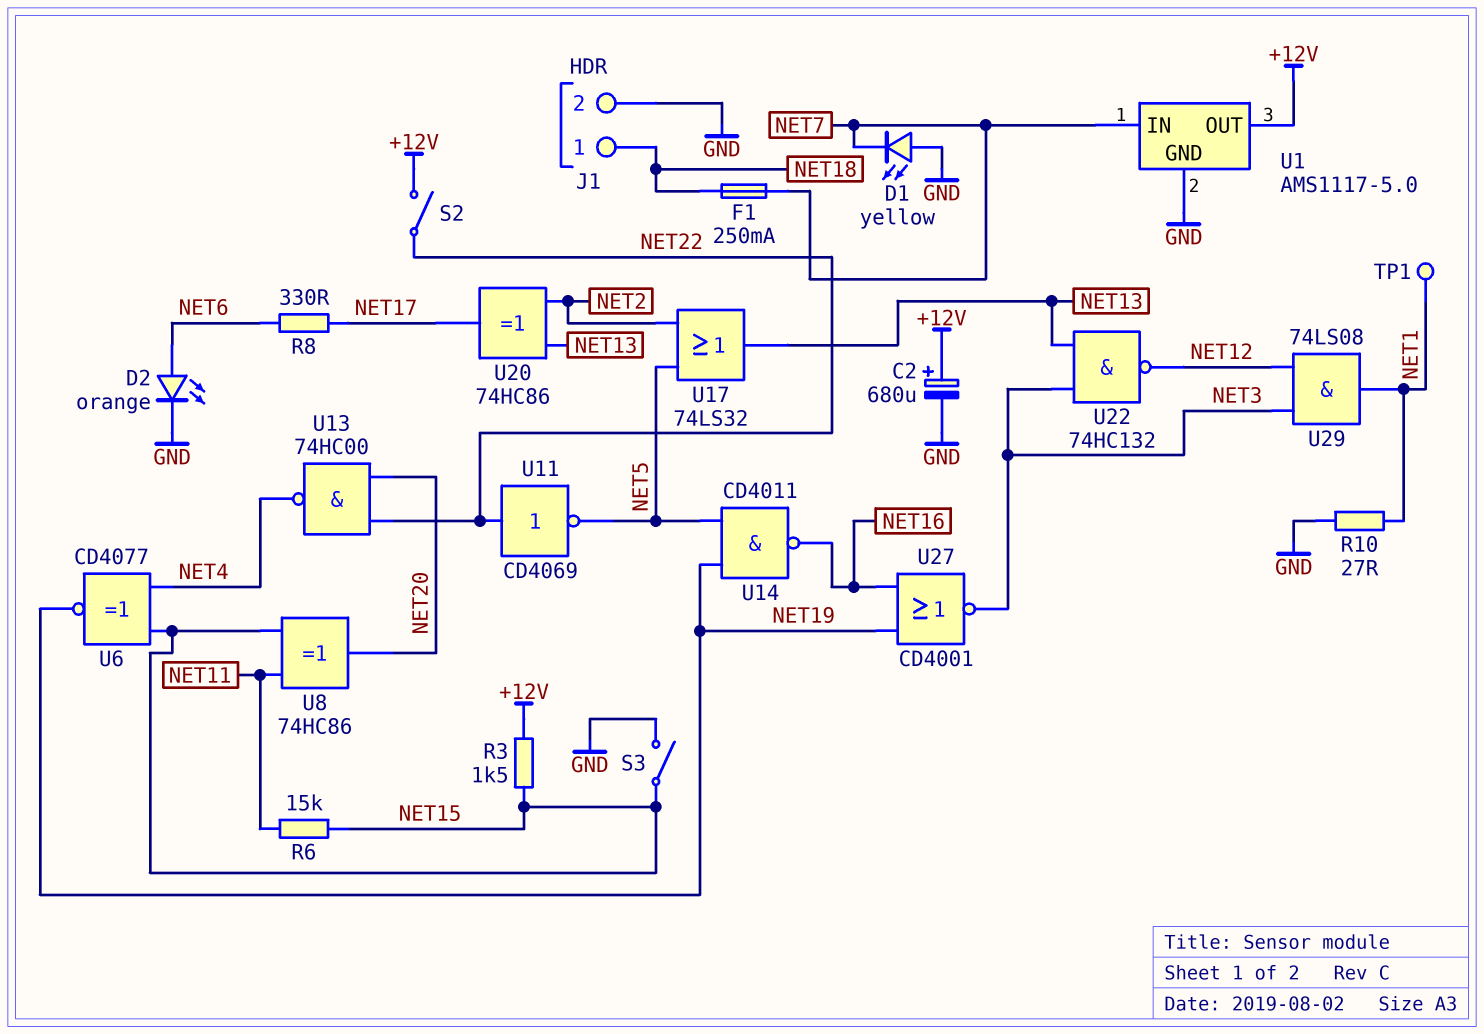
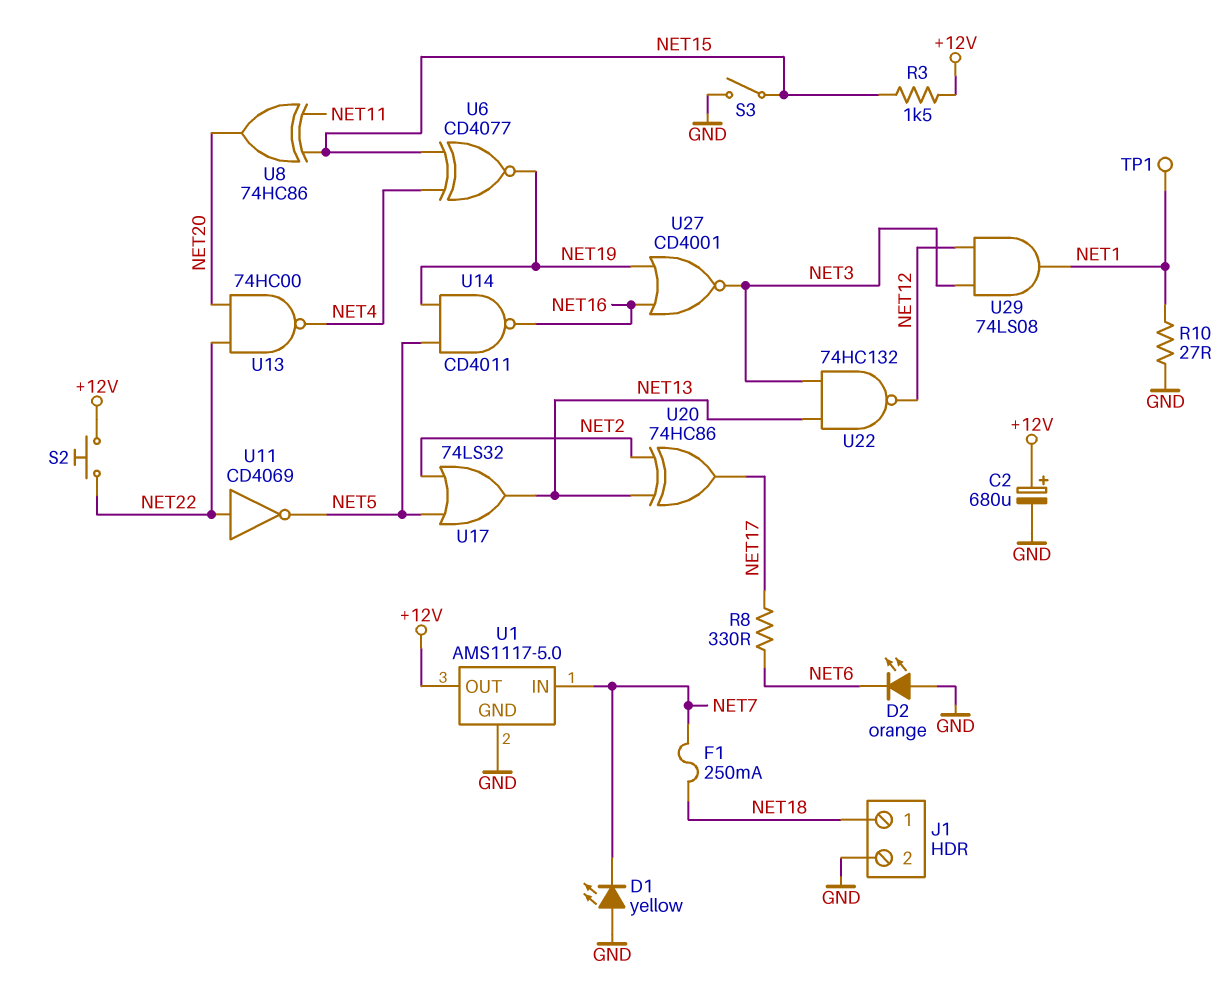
D2: LED orange (A NET6, K GND) -> LED orange (A GND, K NET6)
R6: 15k (NET11, NET15) -> none
S2: switch (+12V, NET22) -> button (+12V, NET22)

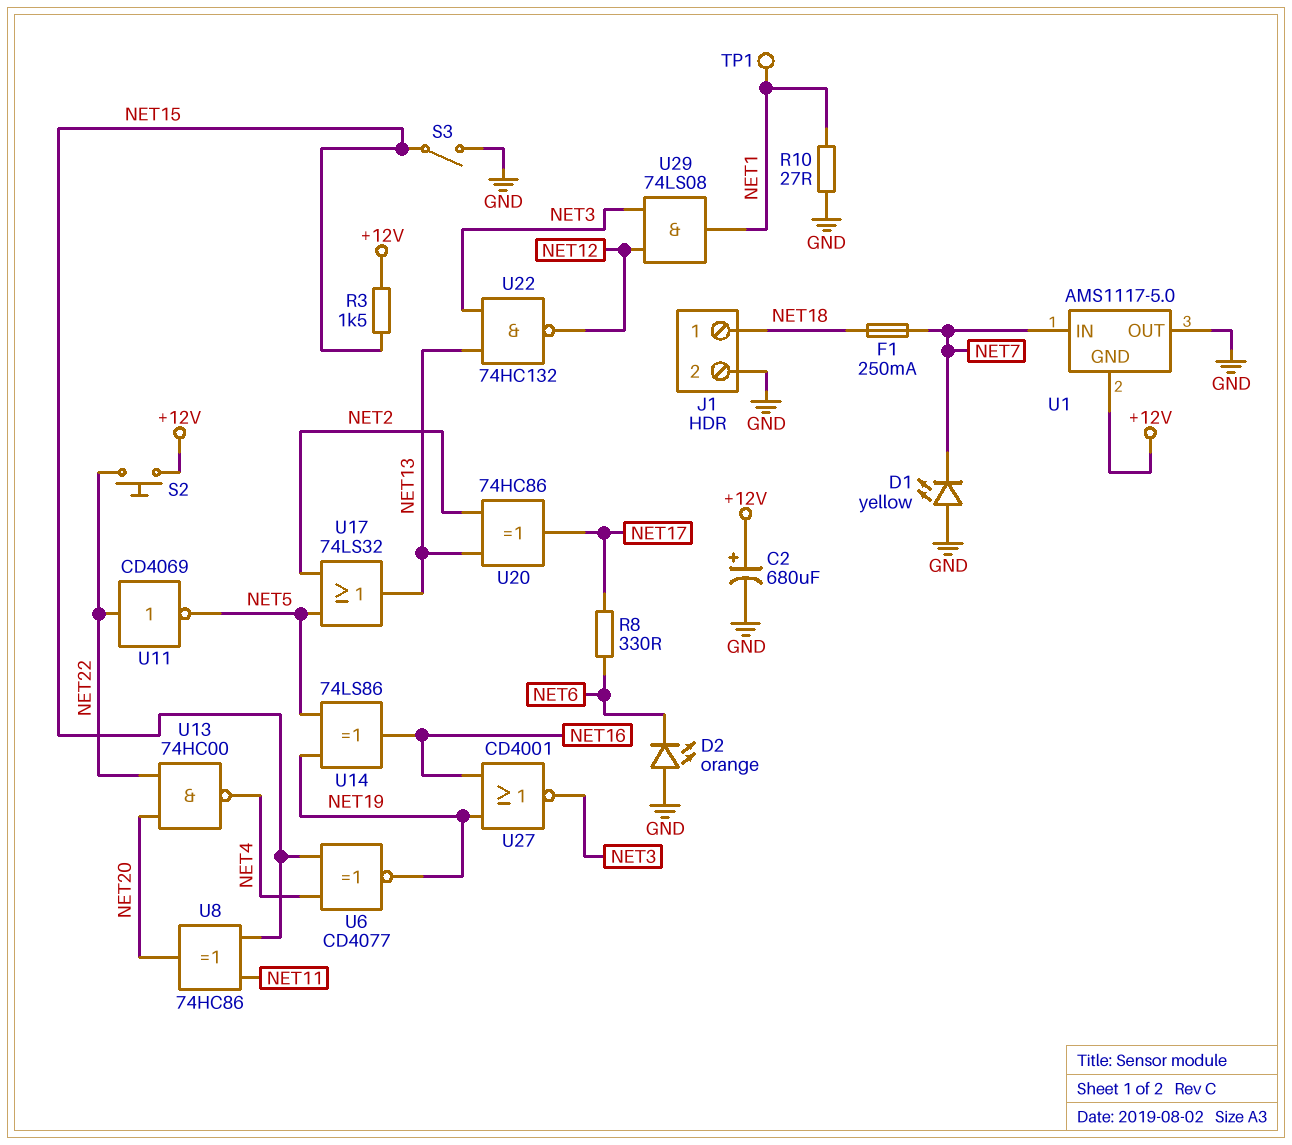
U1 pin GND: GND -> +12V
U1 pin OUT: +12V -> GND
U14: NAND CD4011 (in NET5, in NET19, out NET16) -> XOR 74LS86 (in NET5, in NET19, out NET16)

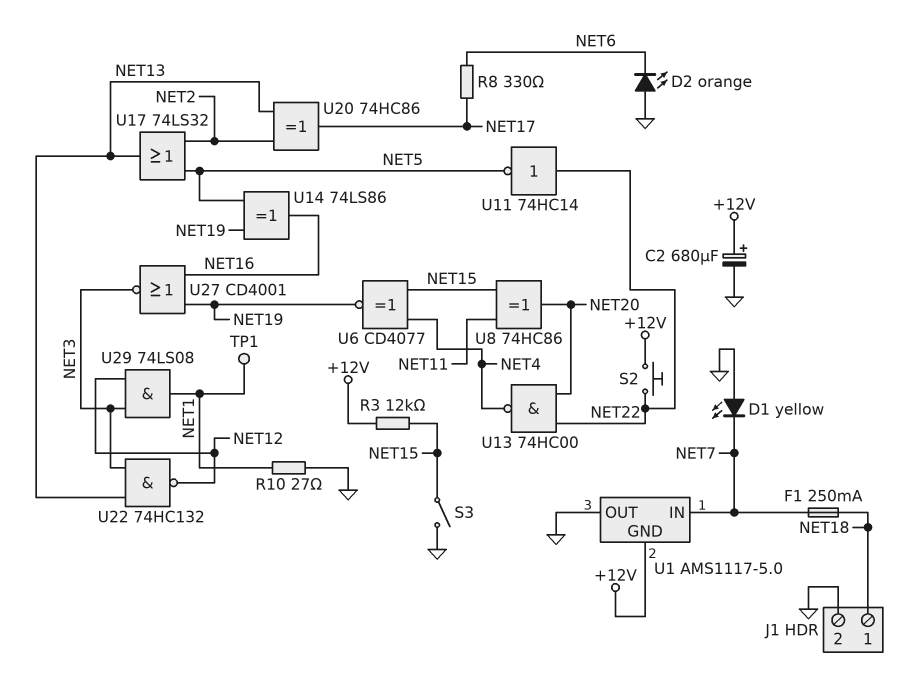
R3: 1.5k (+12V, NET15) -> 12k (+12V, NET15)
U11: NOT CD4069 (in NET22, out NET5) -> NOT 74HC14 (in NET22, out NET5)

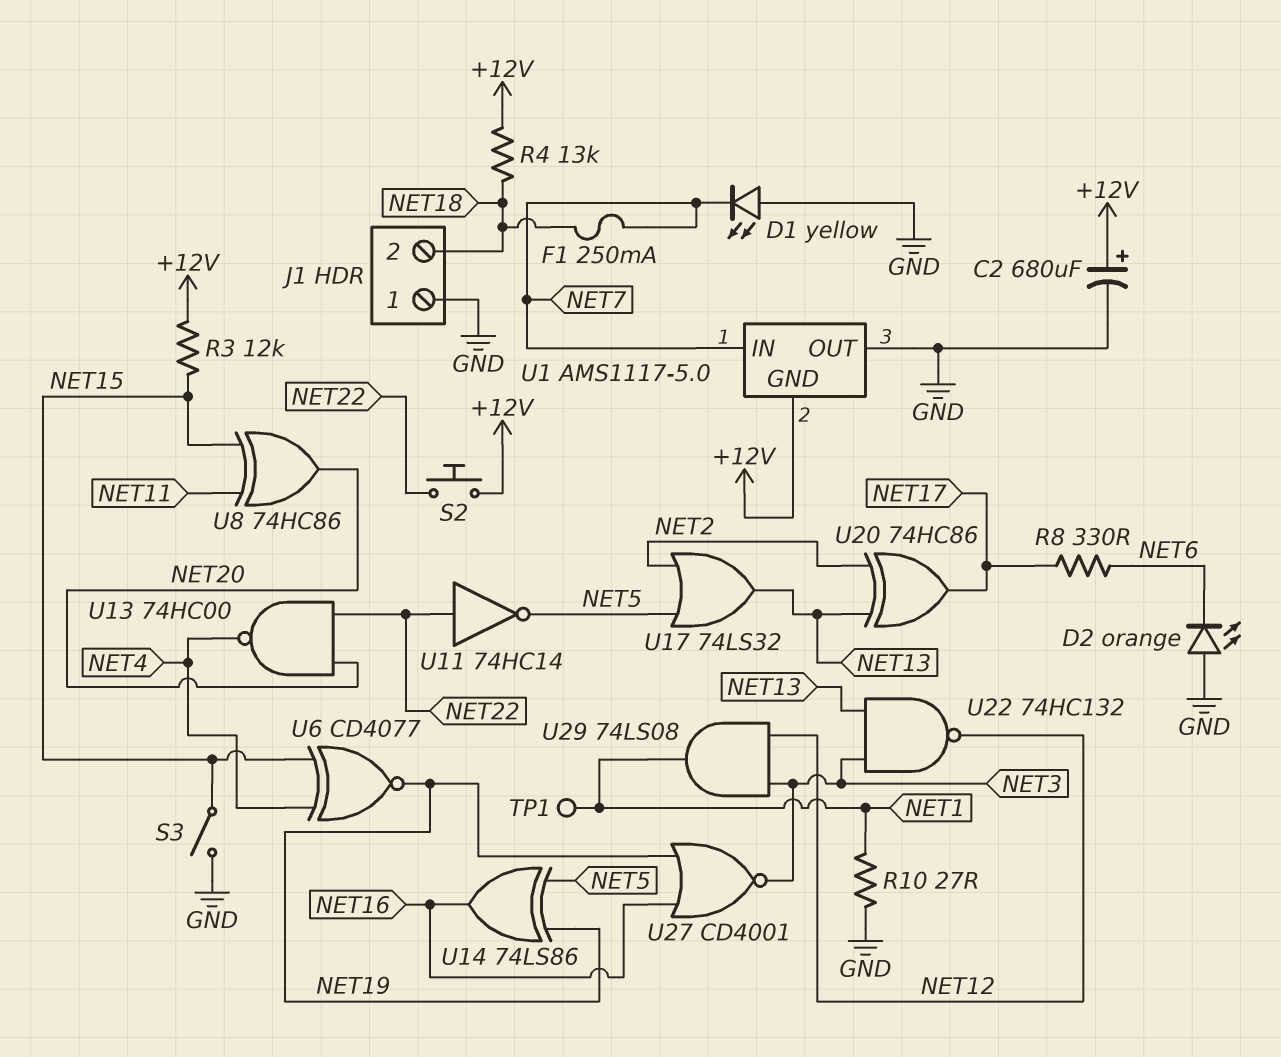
J1 pin 1: NET18 -> GND
J1 pin 2: GND -> NET18
R4: none -> 13k (+12V, NET18)

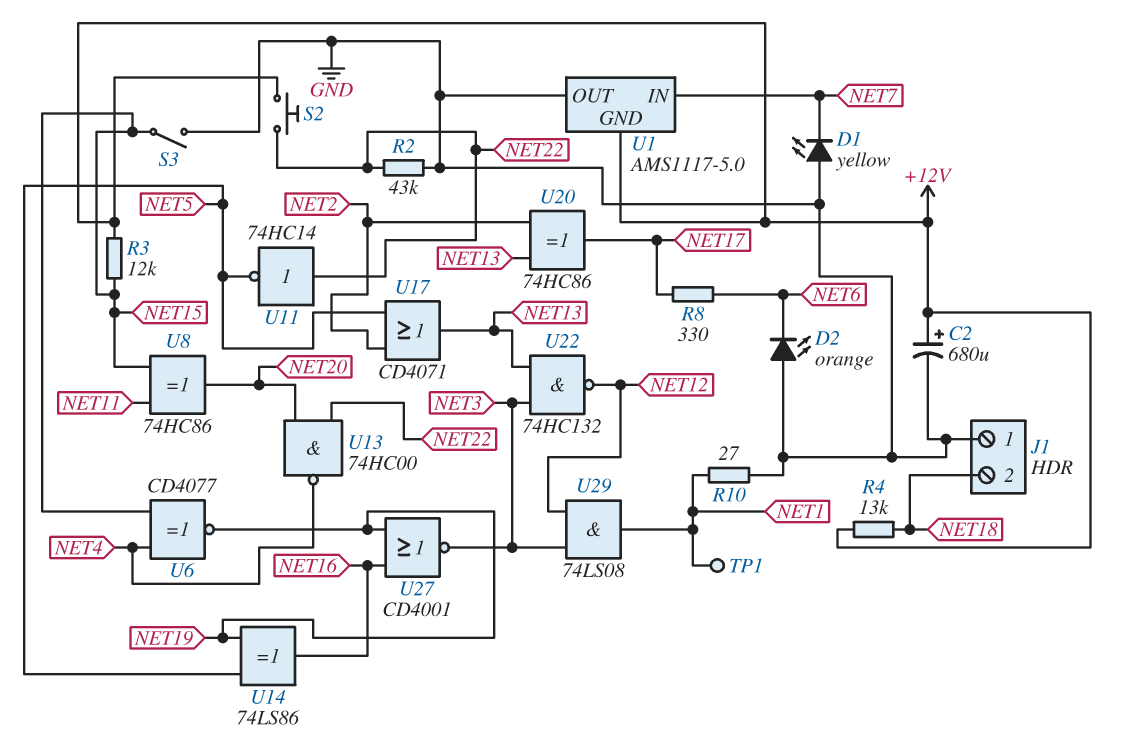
F1: 250mA (NET7, NET18) -> none
R2: none -> 43k (GND, NET22)
U17: OR 74LS32 (in NET2, in NET5, out NET13) -> OR CD4071 (in NET2, in NET5, out NET13)

